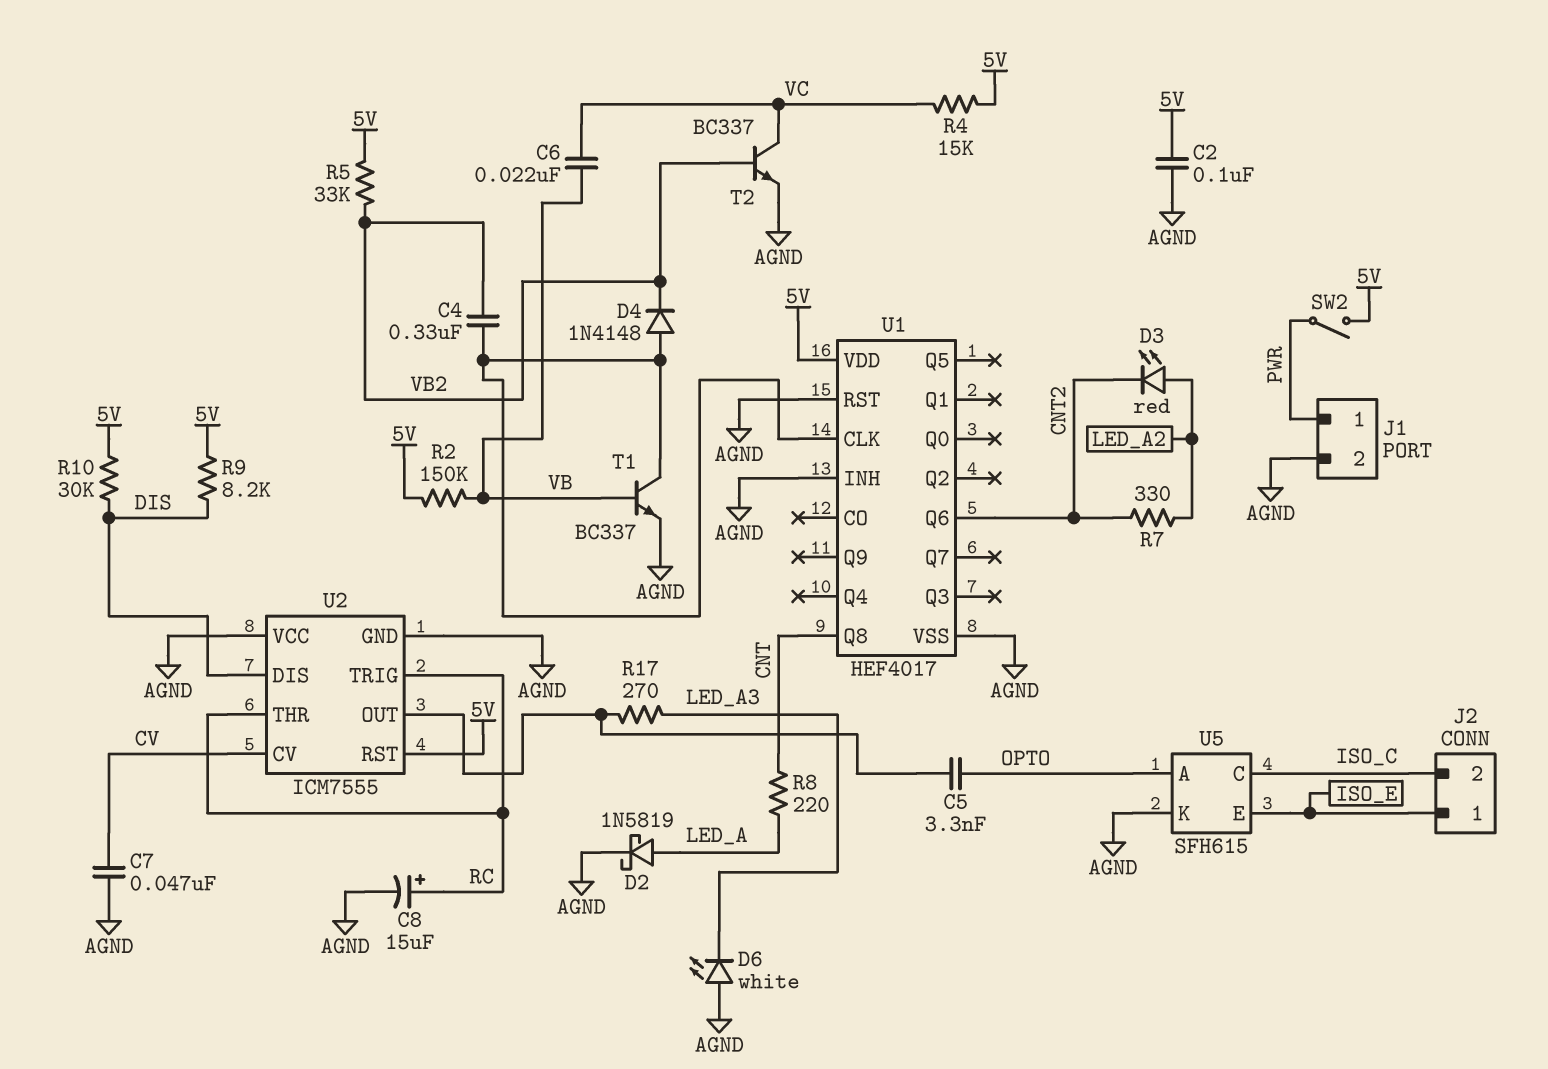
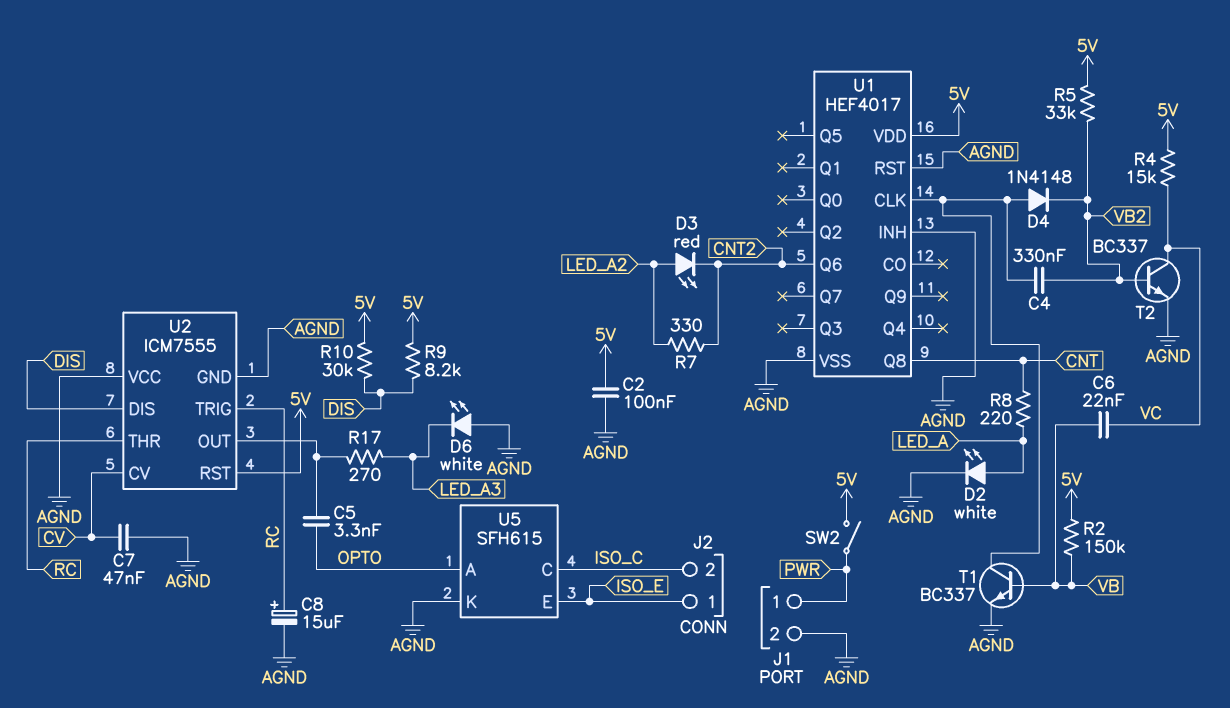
D2: schottky 1N5819 (A LED_A, K AGND) -> LED white (A LED_A, K AGND)

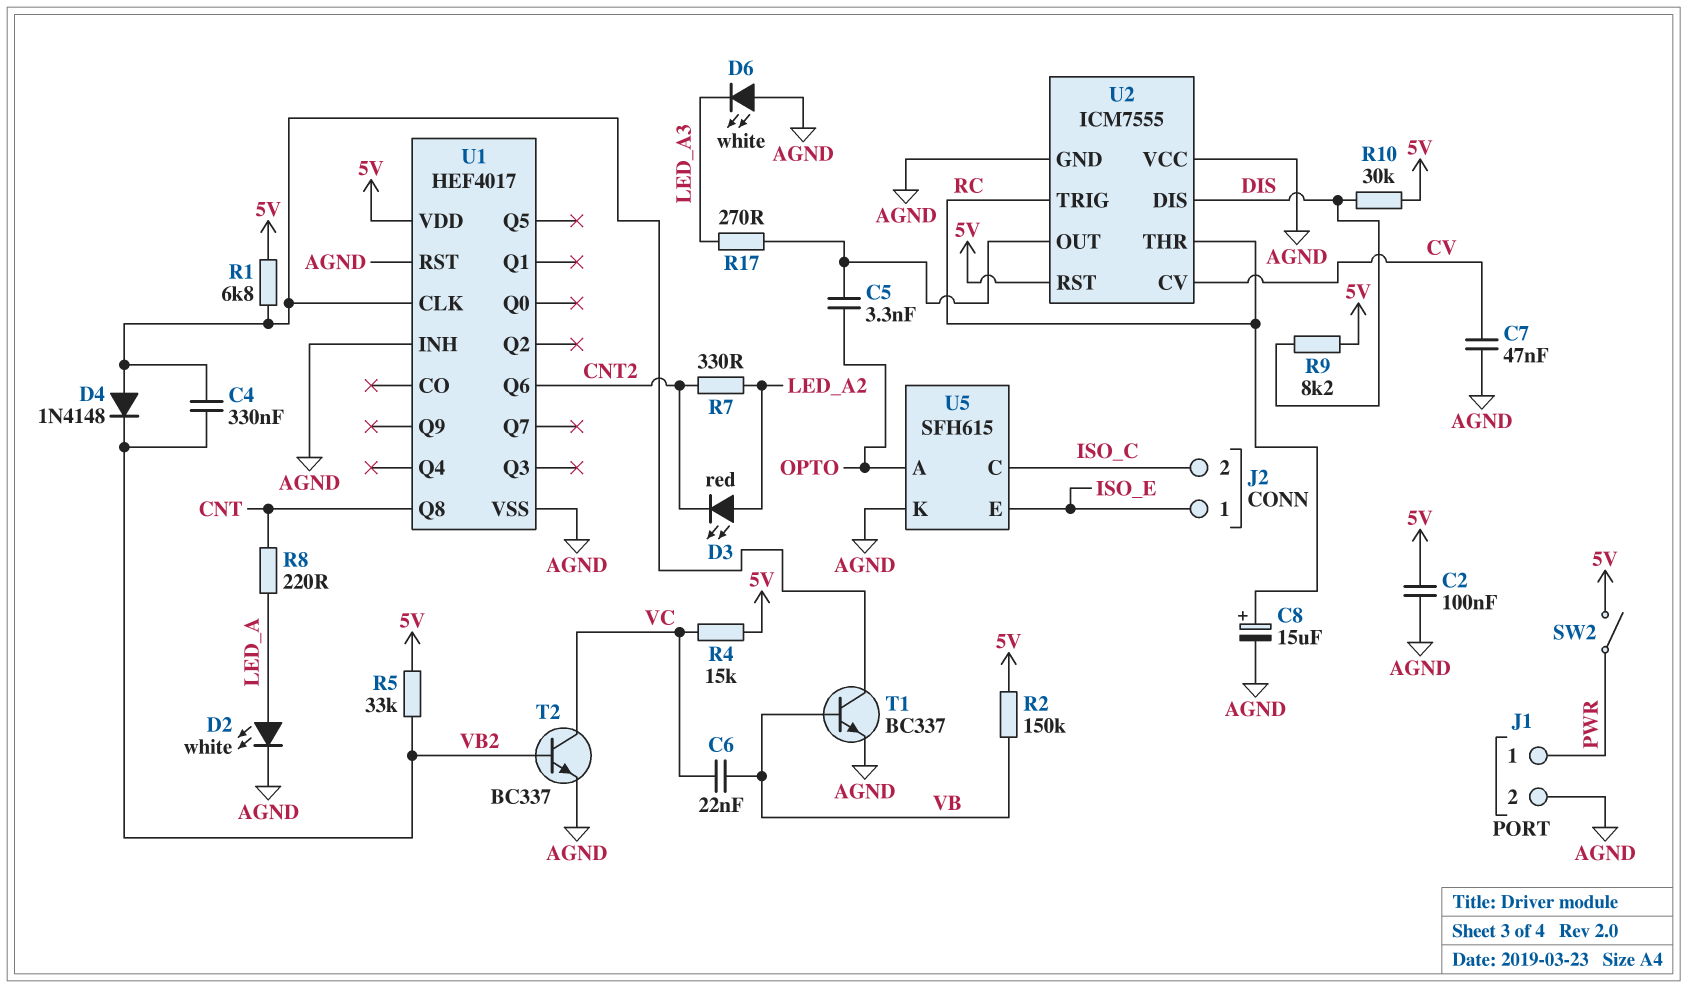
R1: none -> 6.8k (5V, U1/CLK)

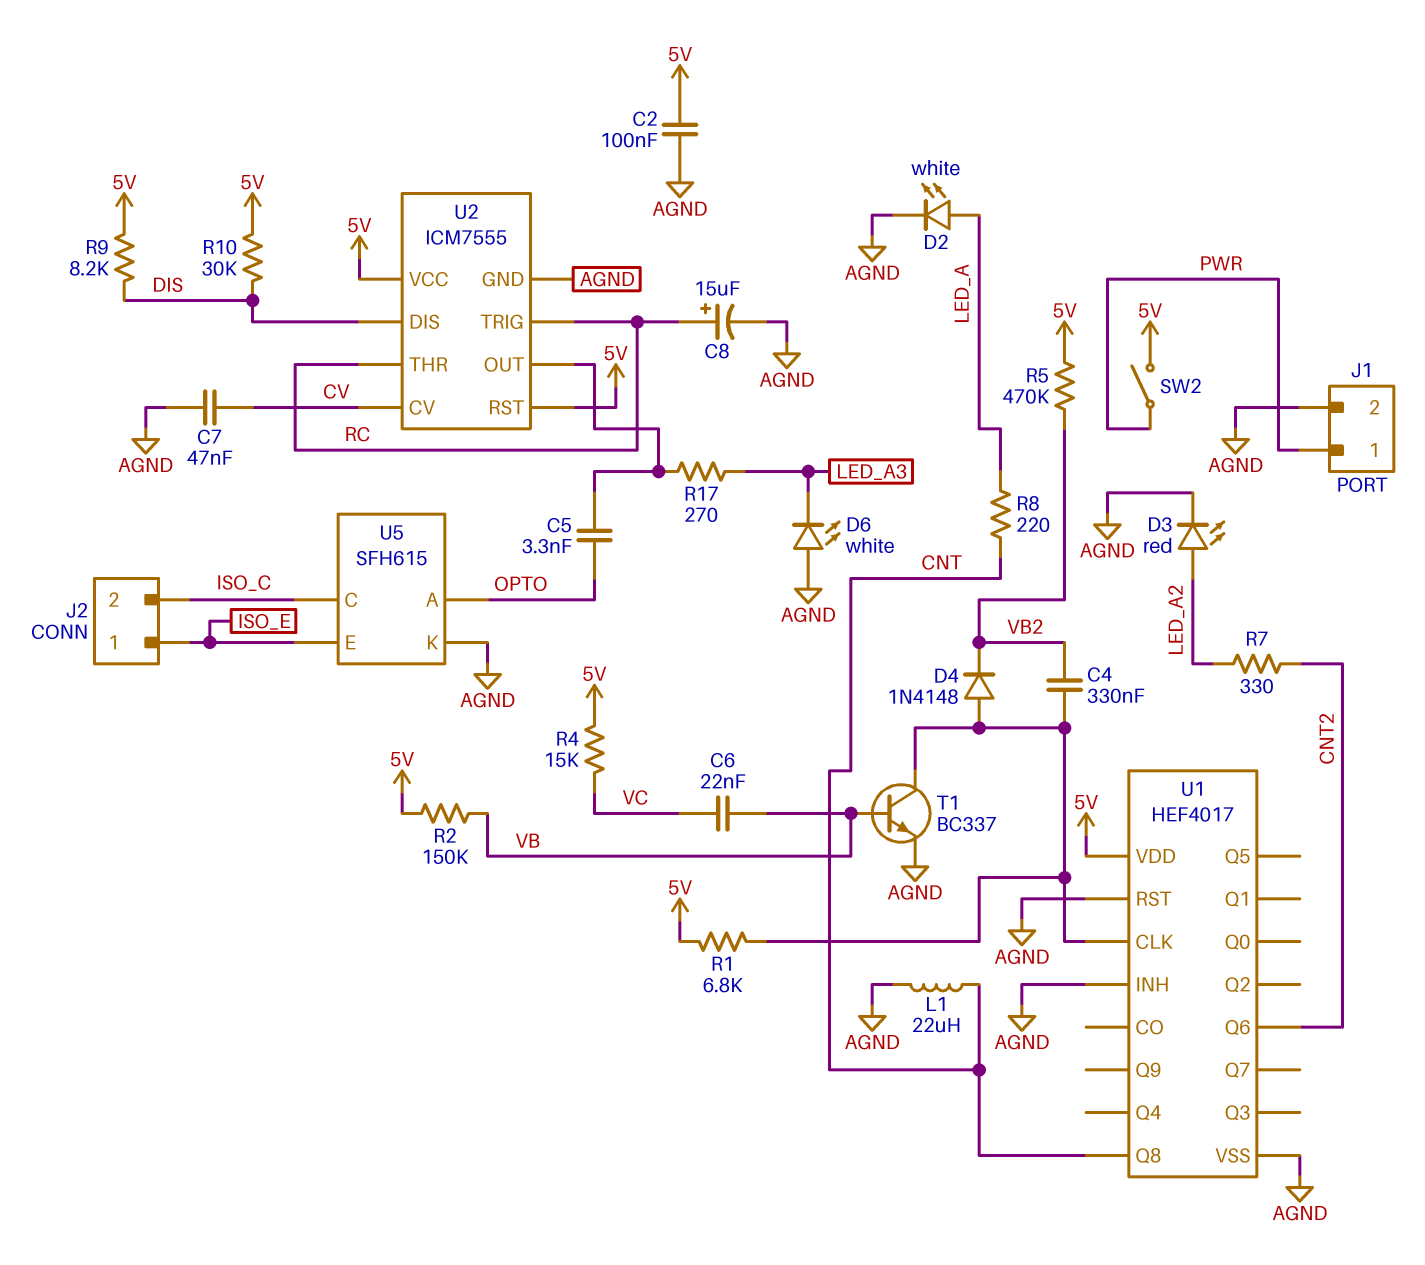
D3: LED red (A LED_A2, K CNT2) -> LED red (A LED_A2, K AGND)
L1: none -> 22uH (AGND, CNT)
R5: 33k (5V, VB2) -> 470k (5V, VB2)
T2: NPN BC337 (B VB2, C VC, E AGND) -> none
U2 pin VCC: AGND -> 5V

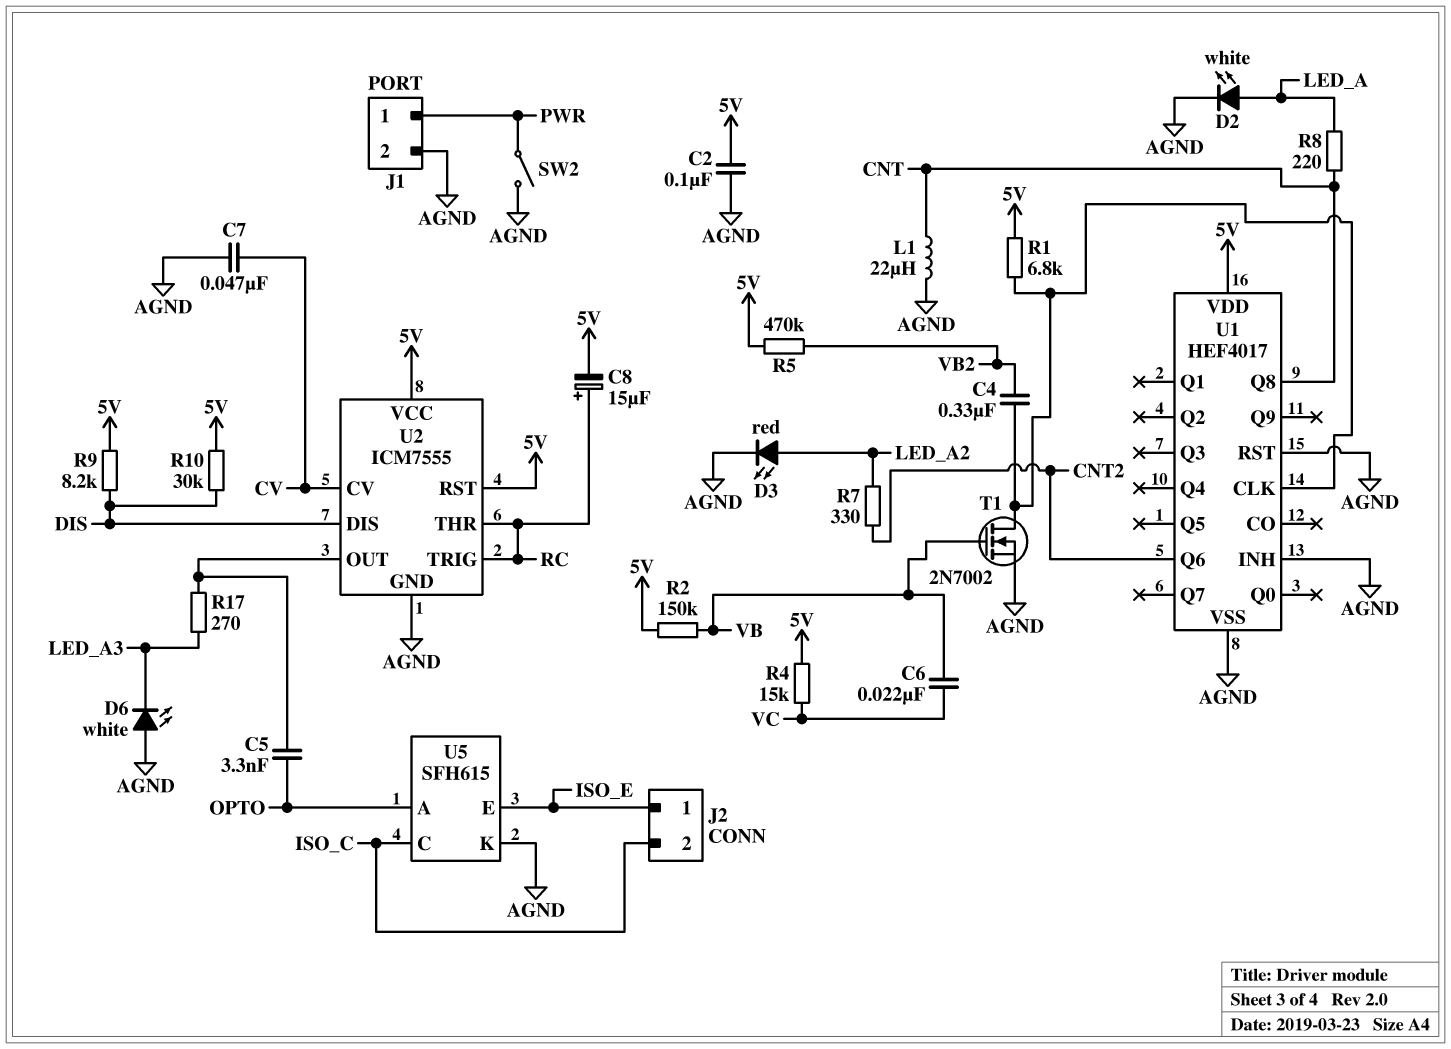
C8: 15uF (plus RC, minus AGND) -> 15uF (plus RC, minus 5V)
D4: diode 1N4148 (A U1/CLK, K VB2) -> none
SW2: switch (5V, PWR) -> switch (AGND, PWR)
T1: NPN BC337 (B VB, C U1/CLK, E AGND) -> NMOS 2N7002 (G VB, D U1/CLK, S AGND)

